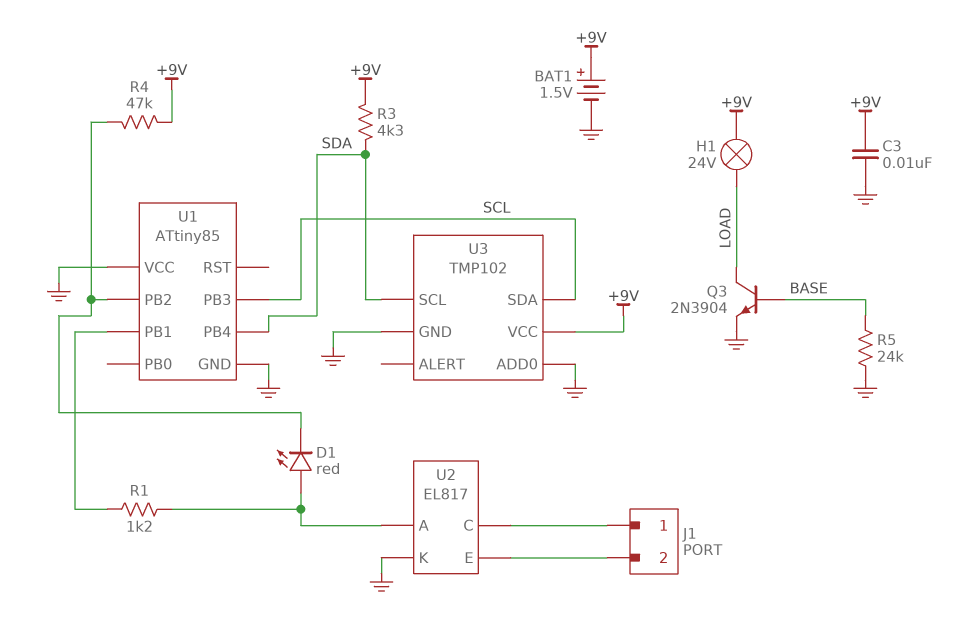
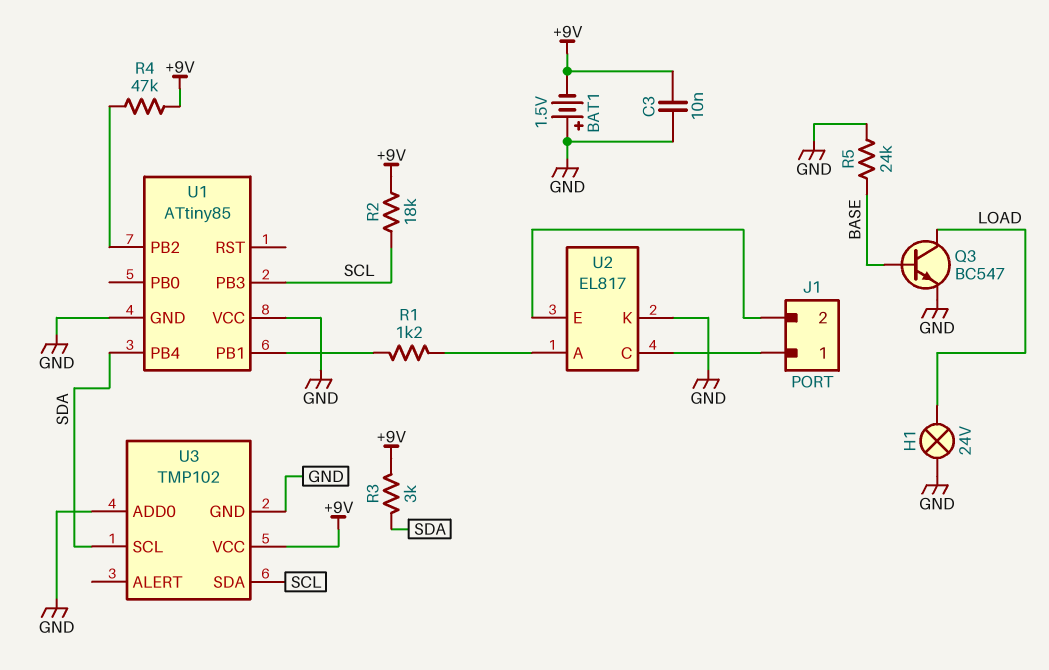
BAT1: 1.5V (plus +9V, minus GND) -> 1.5V (plus GND, minus +9V)
D1: LED red (A U2/A, K U1/PB2) -> none
H1: lamp 24V (+9V, LOAD) -> lamp 24V (GND, LOAD)
Q3: NPN 2N3904 (B BASE, C LOAD, E GND) -> NPN BC547 (B BASE, C LOAD, E GND)
R2: none -> 18k (+9V, SCL)
R3: 4.3k (+9V, SDA) -> 3k (+9V, SDA)

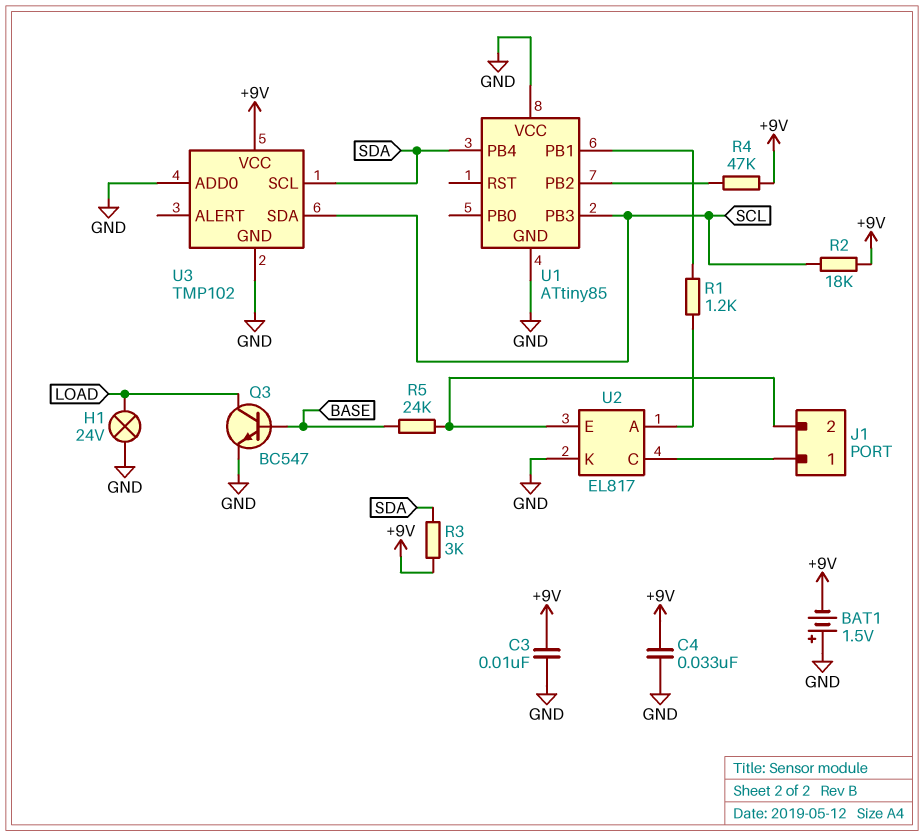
C4: none -> 33nF (+9V, GND)
R5: 24k (BASE, GND) -> 24k (BASE, J1/2)

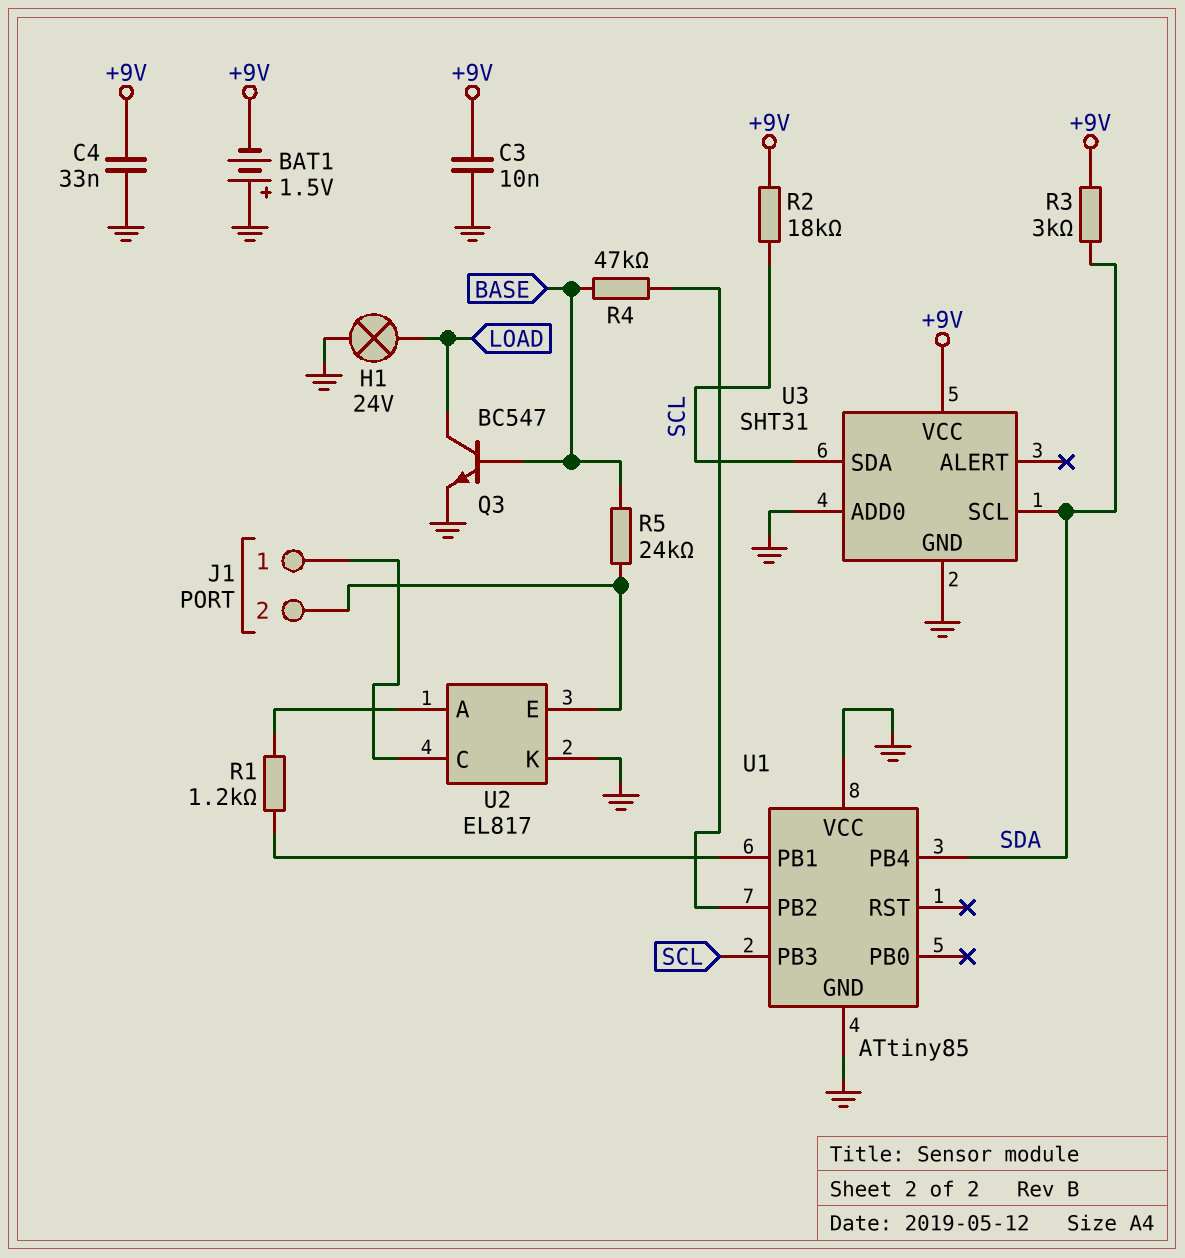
R4: 47k (+9V, U1/PB2) -> 47k (BASE, U1/PB2)
U3: TMP102 -> SHT31

